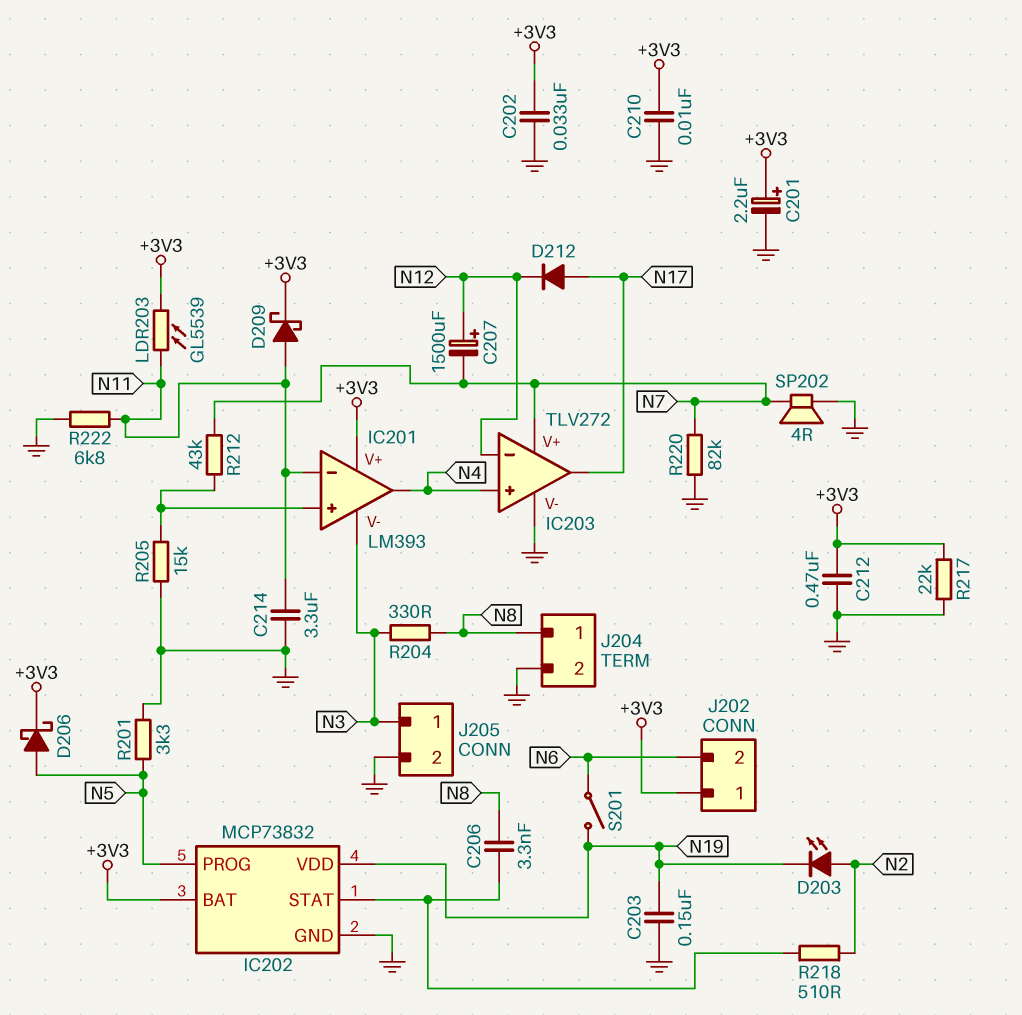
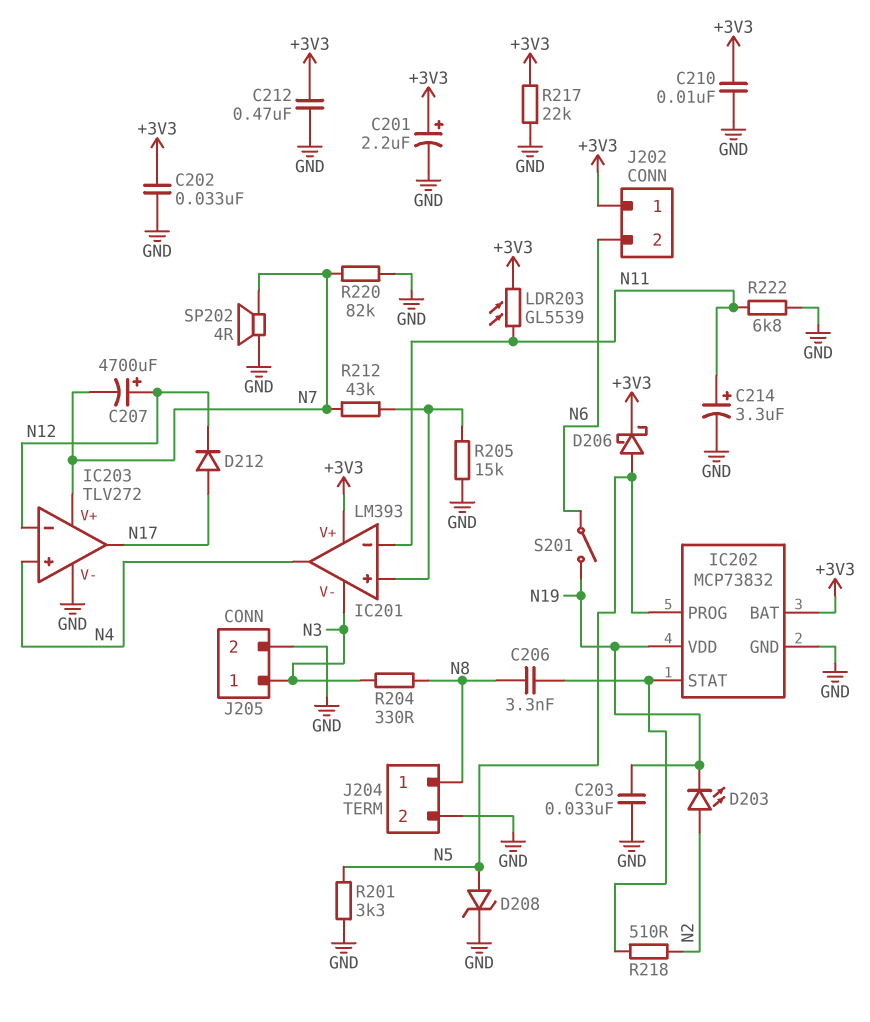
C203: 150nF (GND, N19) -> 33nF (GND, N19)
C207: 1500uF (plus N12, minus N7) -> 4700uF (plus N12, minus N7)
C214: 3.3uF (GND, N11) -> 3.3uF (plus N11, minus GND)
D208: none -> zener (A N5, K GND)
D209: schottky (A N11, K +3V3) -> none

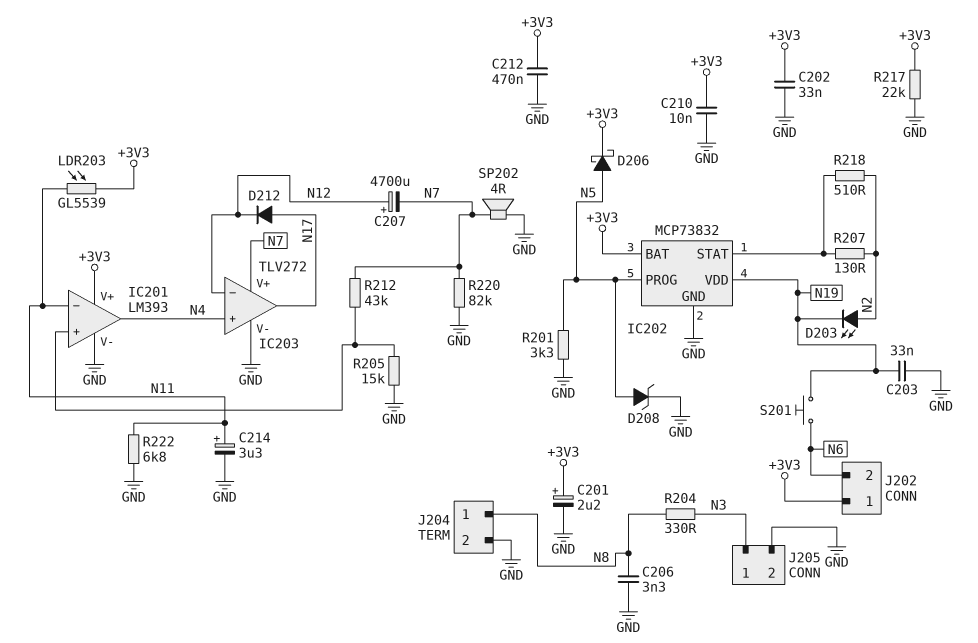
C206: 3.3nF (IC202/STAT, N8) -> 3.3nF (GND, N8)
IC201 pin V-: N3 -> GND
R207: none -> 130 (IC202/STAT, N2)
S201: switch (N6, N19) -> button (N6, N19)

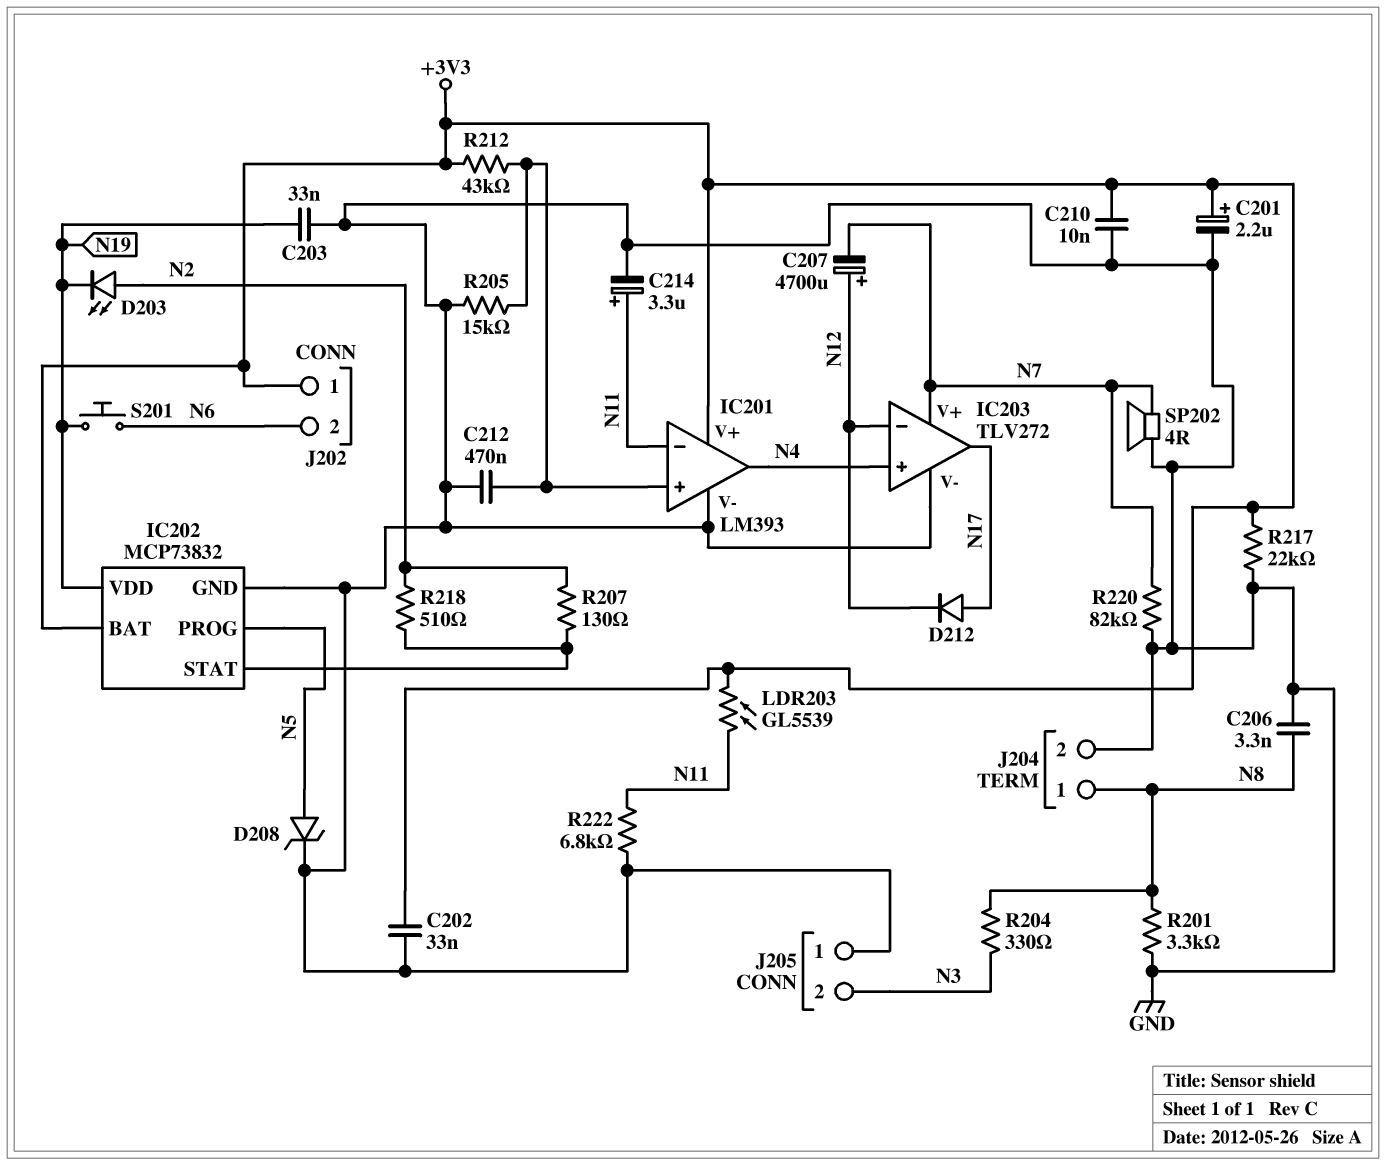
C212: 470nF (+3V3, GND) -> 470nF (GND, IC201/in+)
D206: schottky (A N5, K +3V3) -> none
J205 pin 1: N3 -> GND
J205 pin 2: GND -> N3
R201: 3.3k (GND, N5) -> 3.3k (GND, N8)
R212: 43k (IC201/in+, N7) -> 43k (+3V3, IC201/in+)

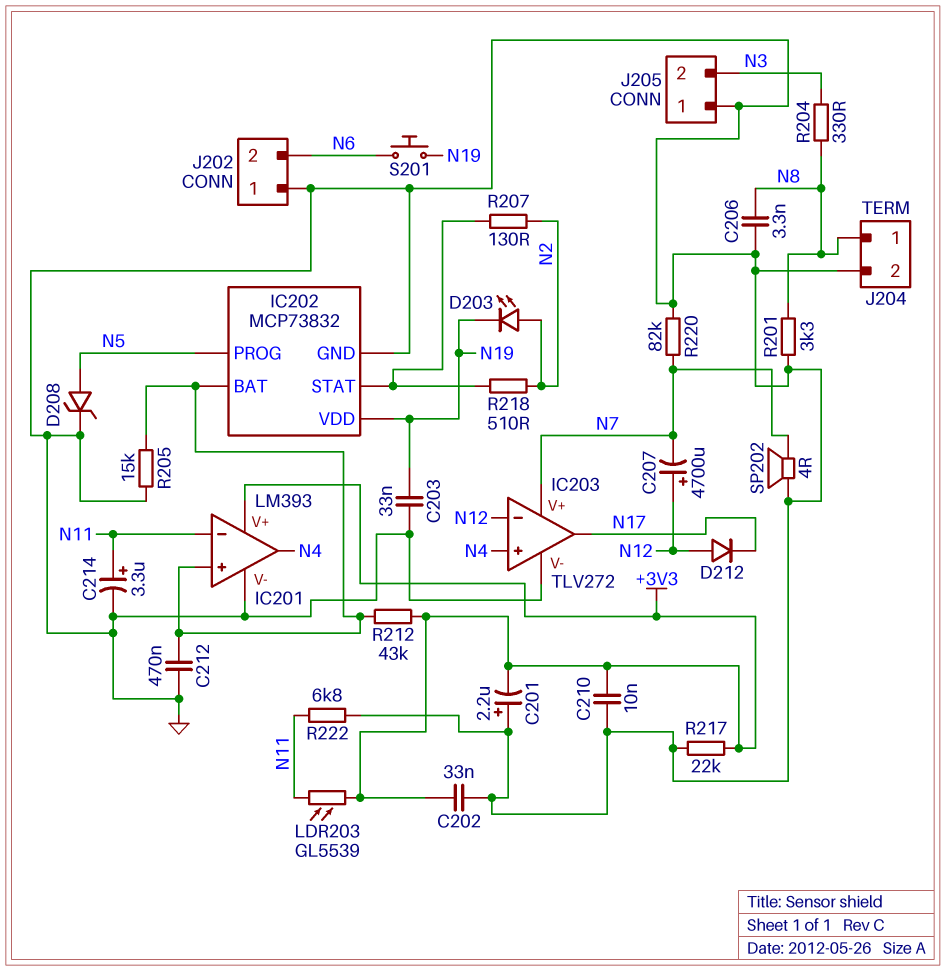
C201: 2.2uF (plus +3V3, minus GND) -> 2.2uF (plus GND, minus +3V3)
D212: diode (A N17, K N12) -> diode (A N12, K N17)
IC202 pin BAT: +3V3 -> IC201/in+
J202 pin 1: +3V3 -> GND

